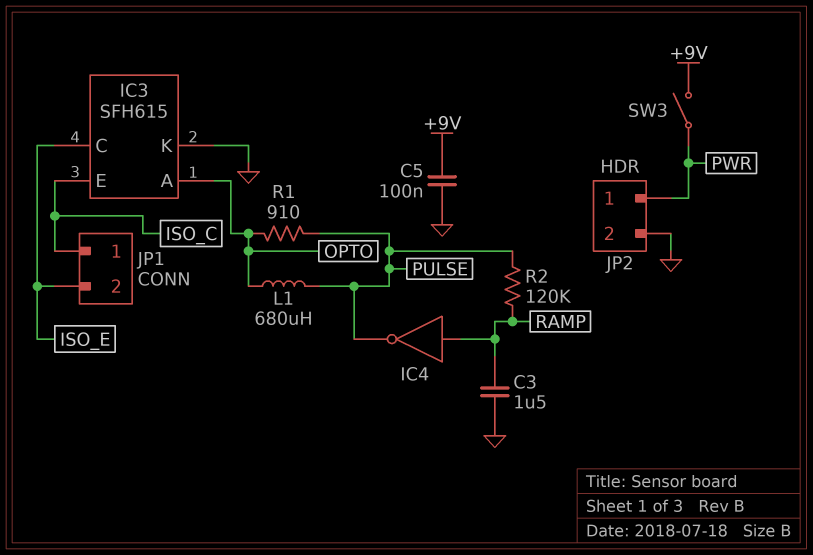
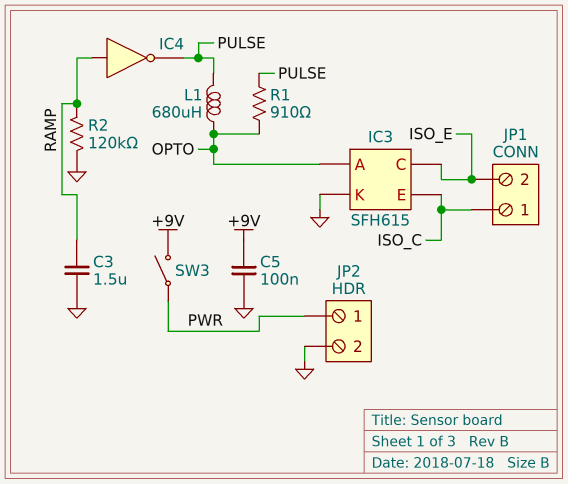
R2: 120k (PULSE, RAMP) -> 120k (GND, RAMP)

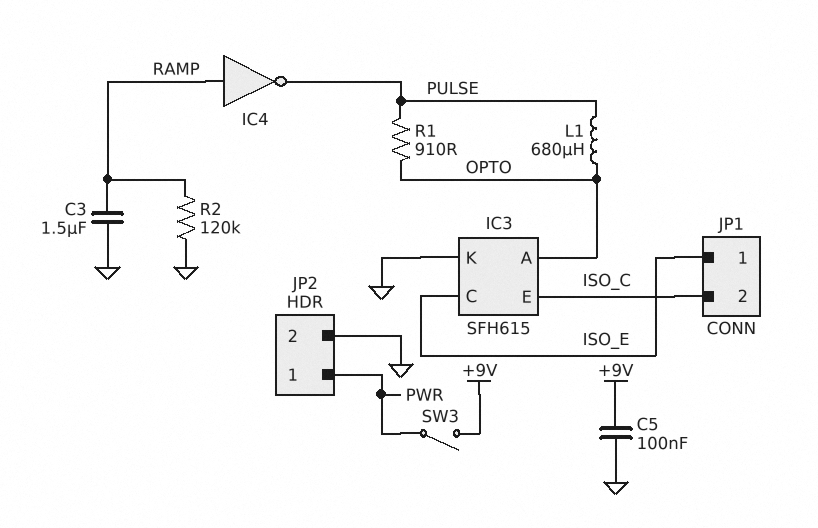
JP1 pin 1: ISO_C -> ISO_E
JP1 pin 2: ISO_E -> ISO_C

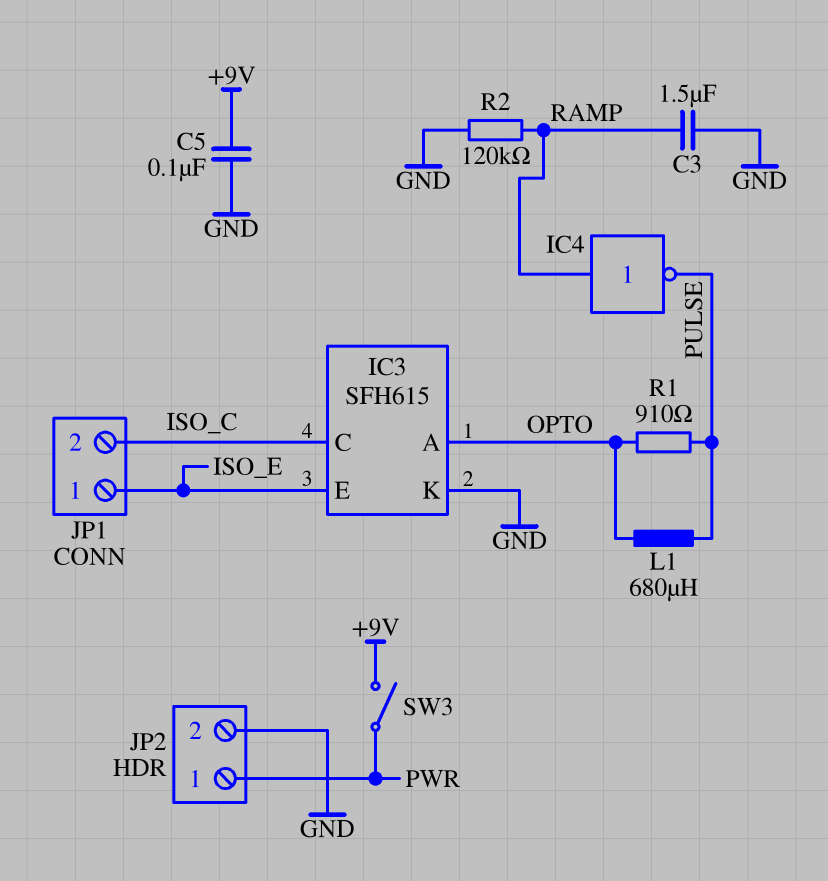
IC3 pin C: ISO_E -> ISO_C
IC3 pin E: ISO_C -> ISO_E

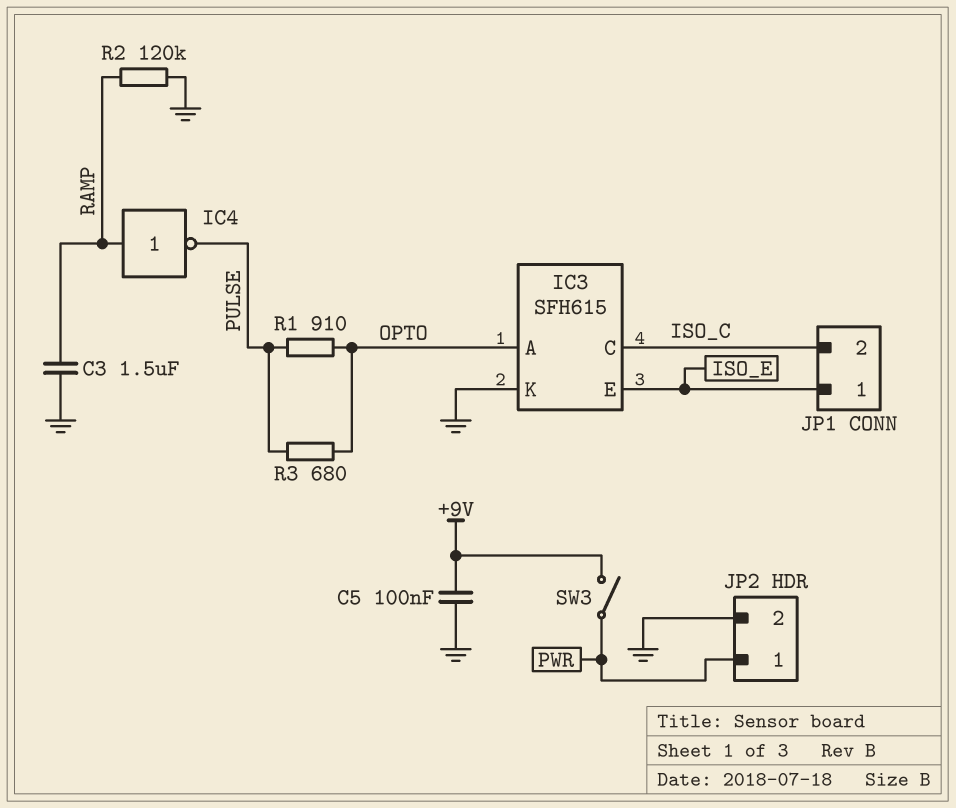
L1: 680uH (OPTO, PULSE) -> none
R3: none -> 680 (OPTO, PULSE)

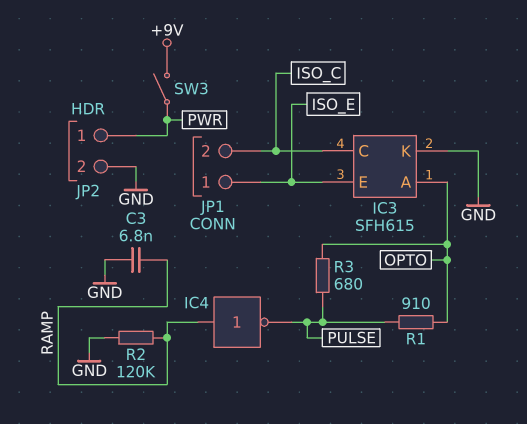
C3: 1.5uF (GND, RAMP) -> 6.8nF (GND, RAMP)
C5: 100nF (+9V, GND) -> none

